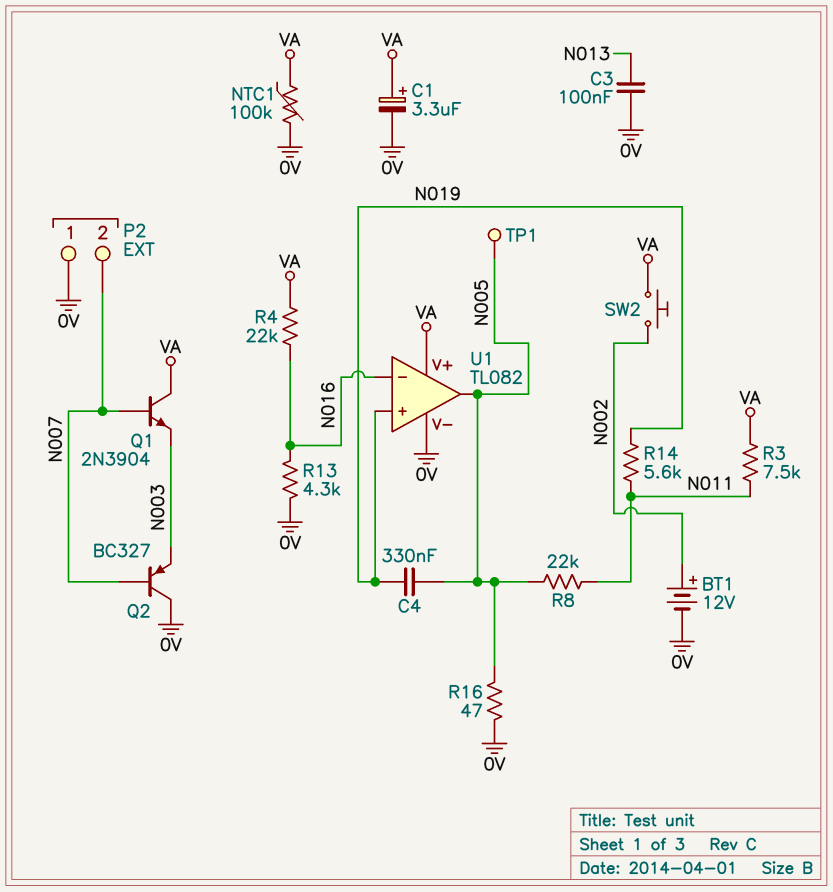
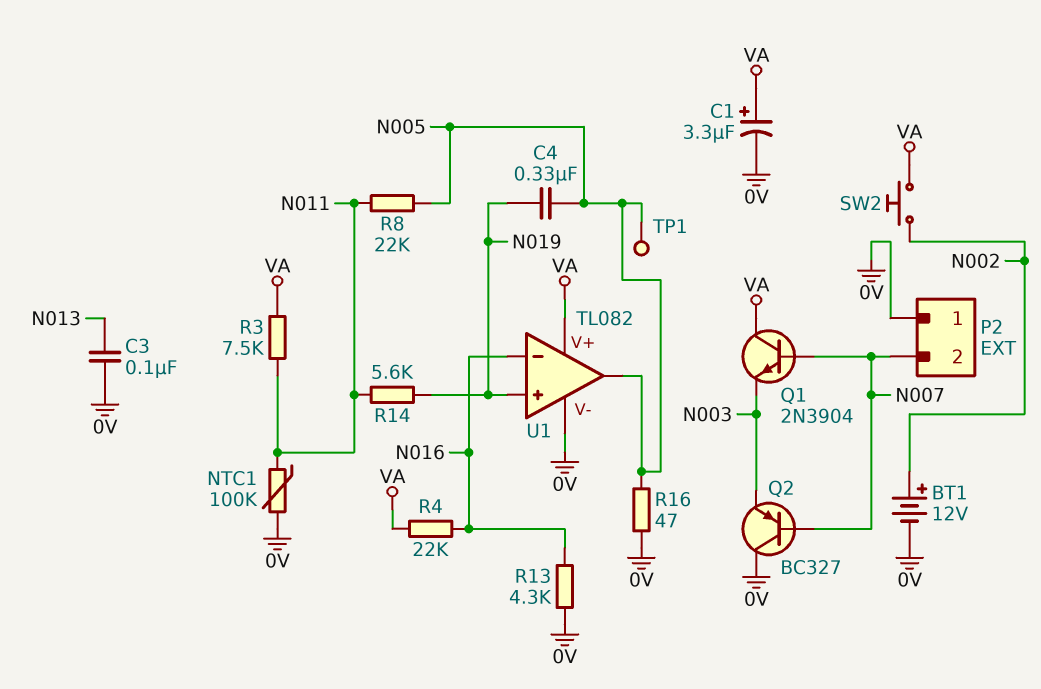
NTC1: 100k (0V, VA) -> 100k (0V, N011)

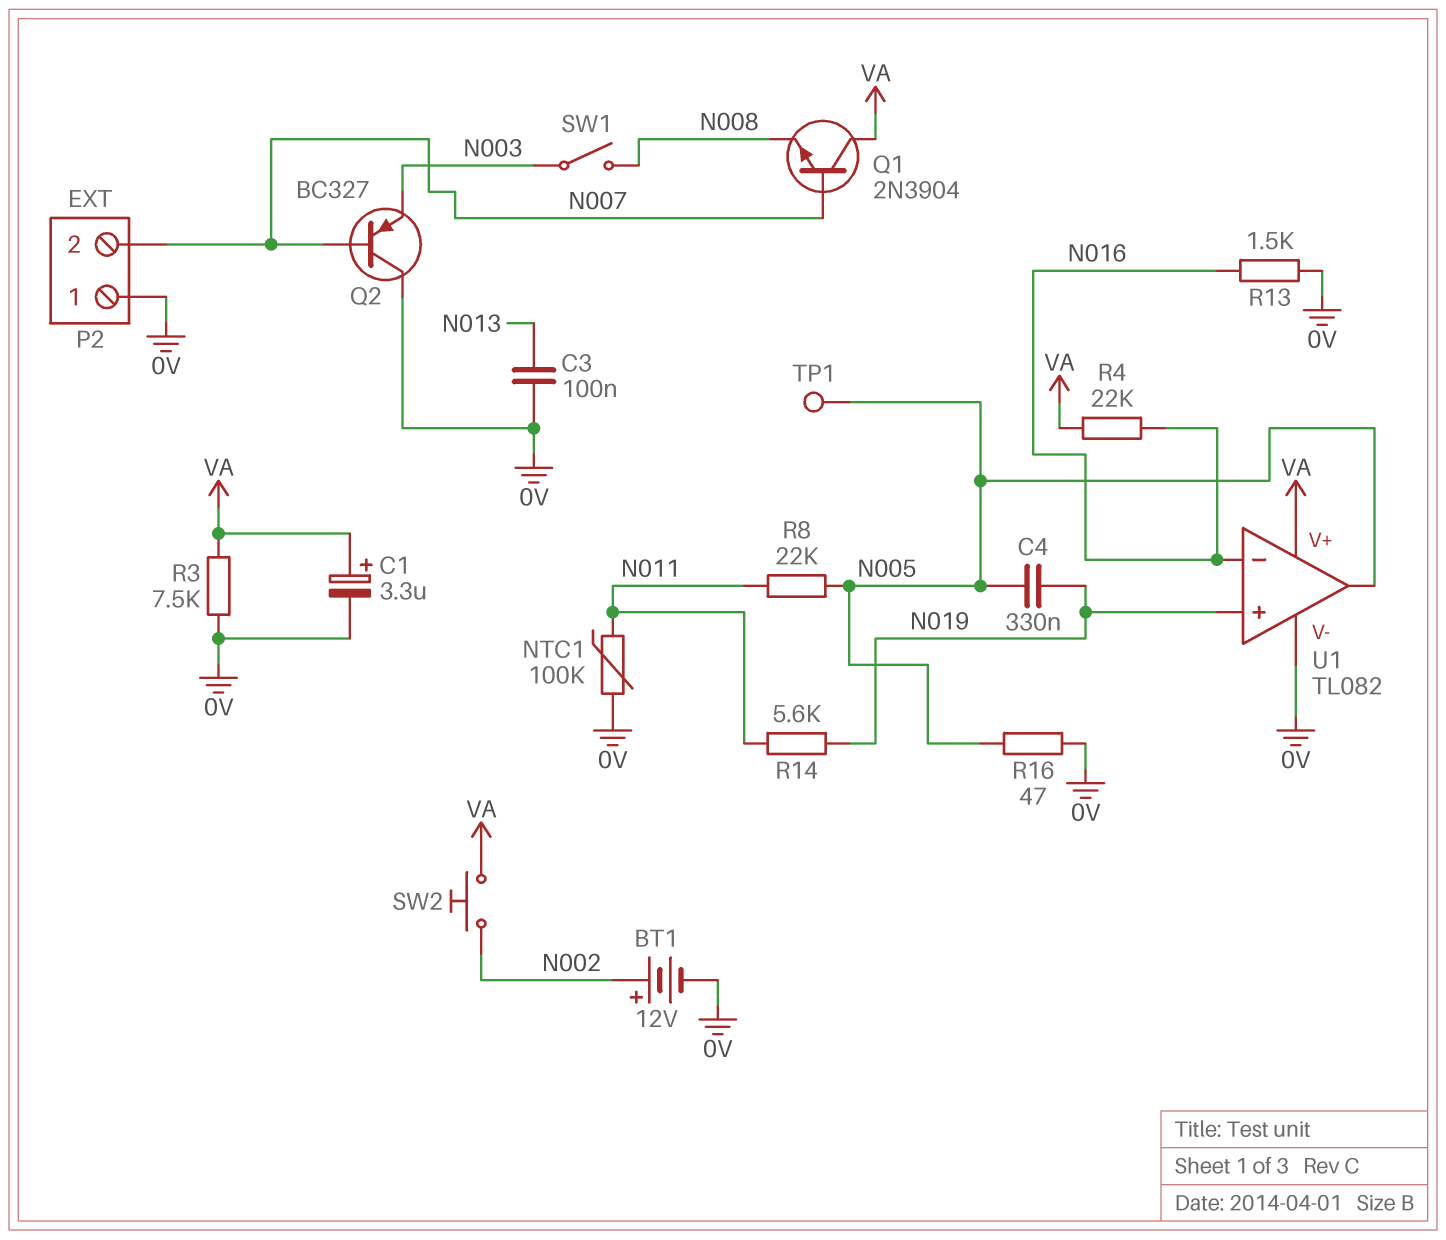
Q1: NPN 2N3904 (B N007, C VA, E N003) -> NPN 2N3904 (B N007, C VA, E N008)
R3: 7.5k (N011, VA) -> 7.5k (0V, VA)
R13: 4.3k (0V, N016) -> 1.5k (0V, N016)
SW1: none -> switch (N003, N008)

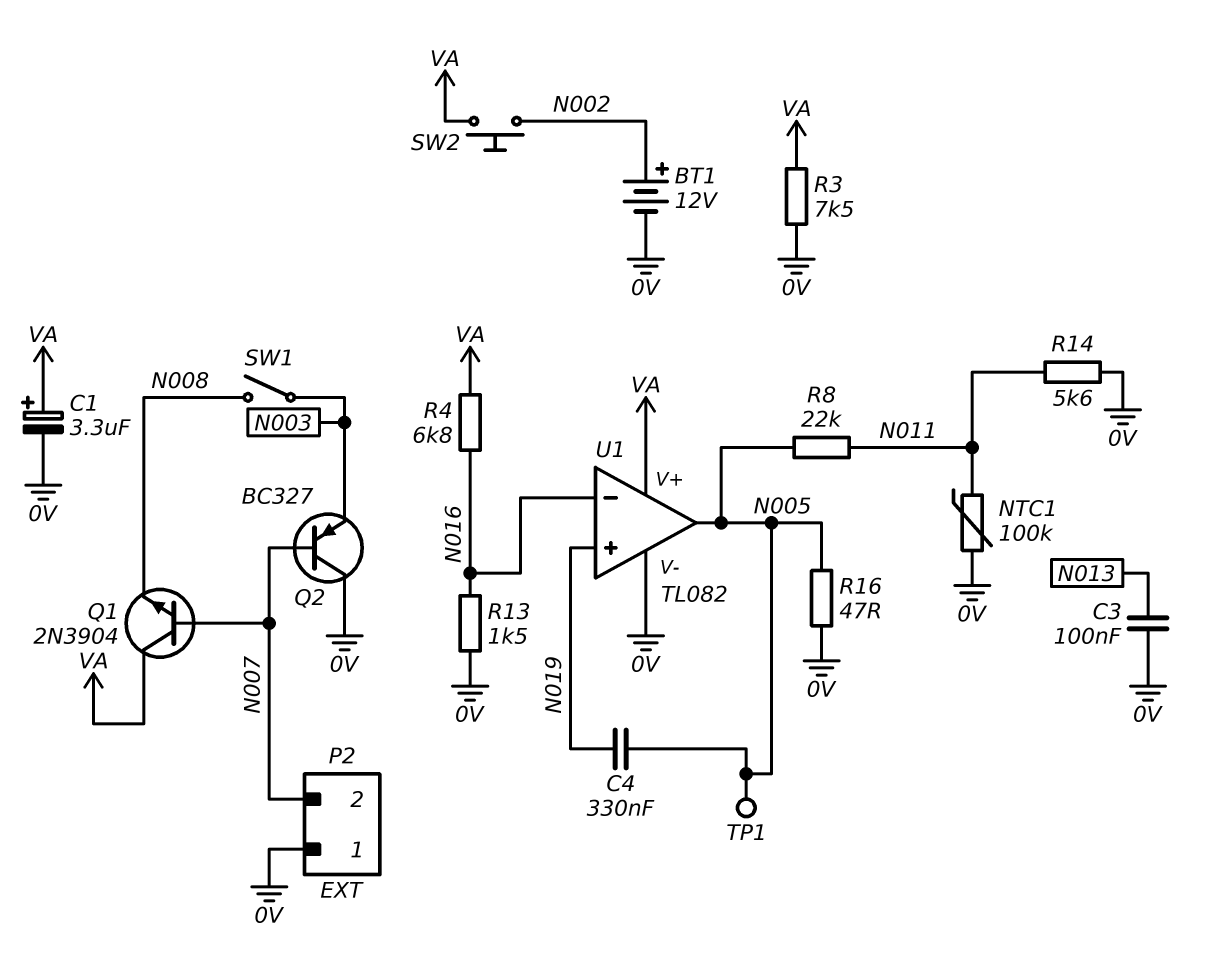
R4: 22k (N016, VA) -> 6.8k (N016, VA)
R14: 5.6k (N011, N019) -> 5.6k (0V, N011)

